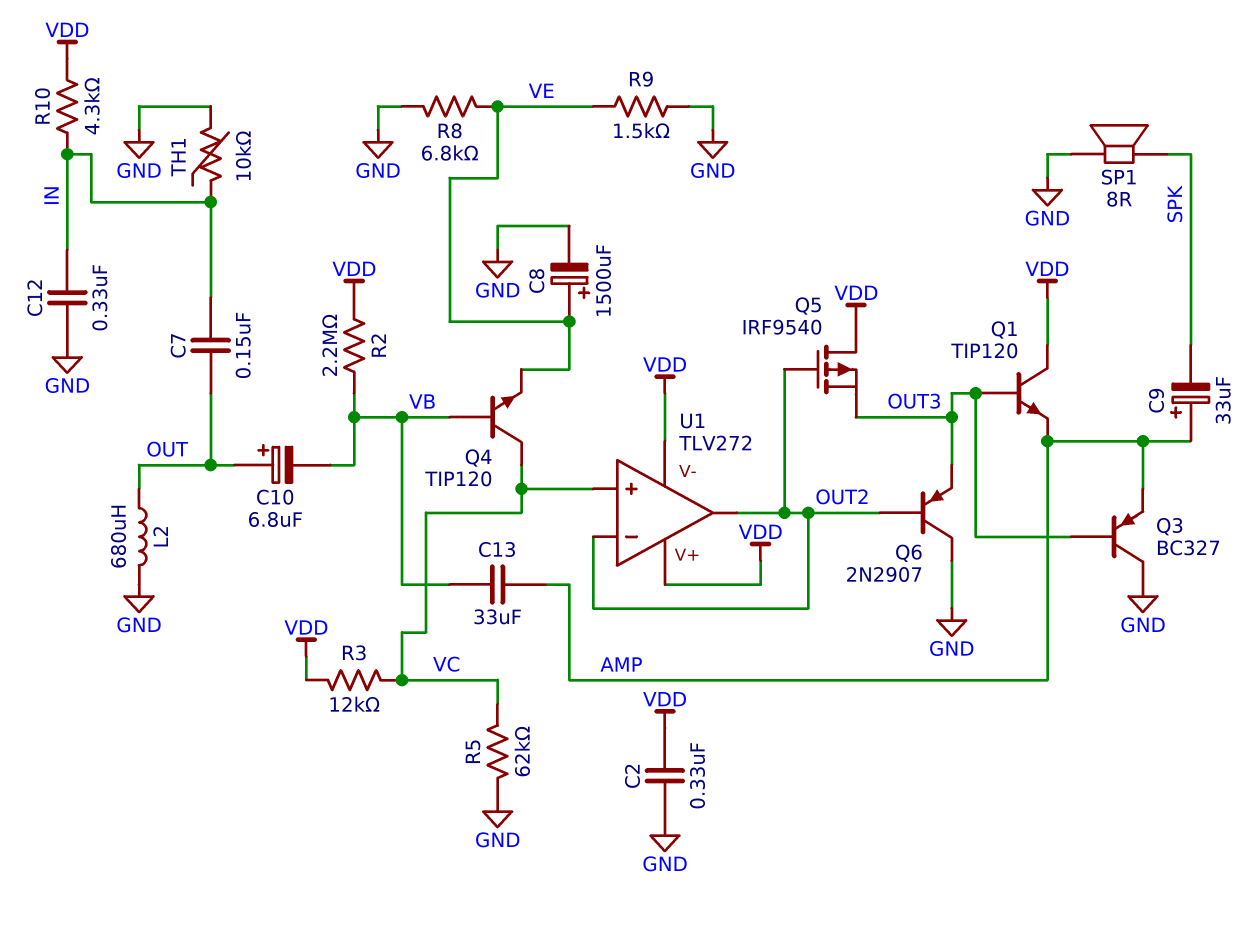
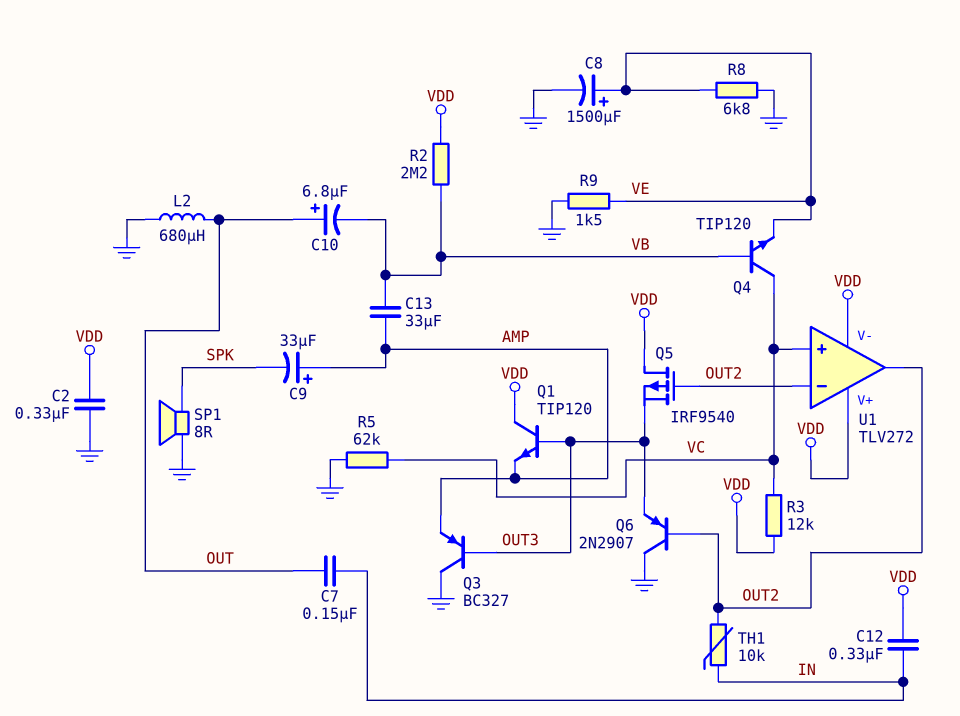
C12: 330nF (GND, IN) -> 330nF (IN, VDD)
R10: 4.3k (IN, VDD) -> none
TH1: 10k (GND, IN) -> 10k (IN, OUT2)

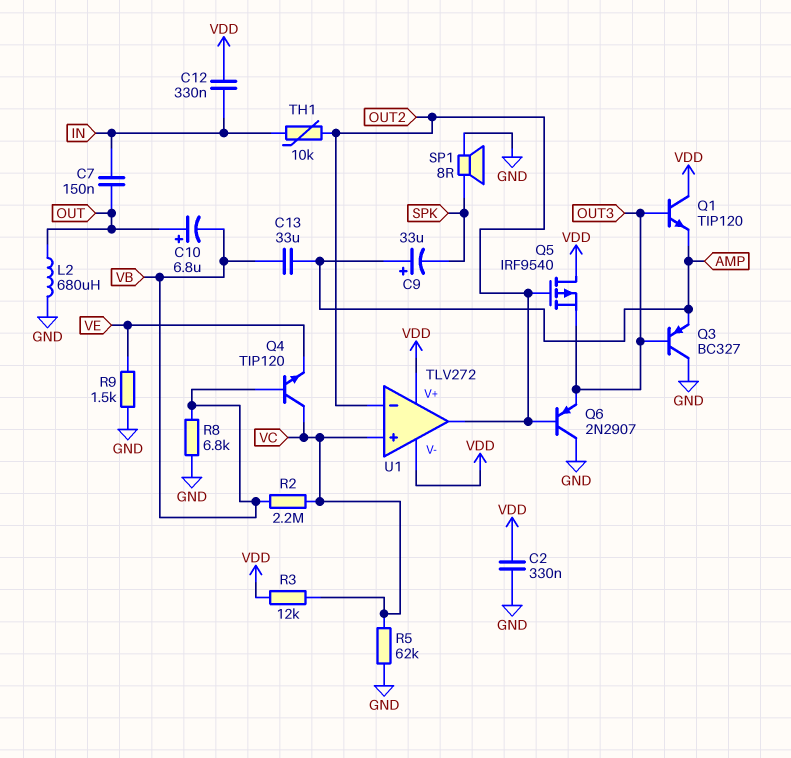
C8: 1500uF (plus VE, minus GND) -> none
R2: 2.2M (VB, VDD) -> 2.2M (VB, VC)
R8: 6.8k (GND, VE) -> 6.8k (GND, VB)

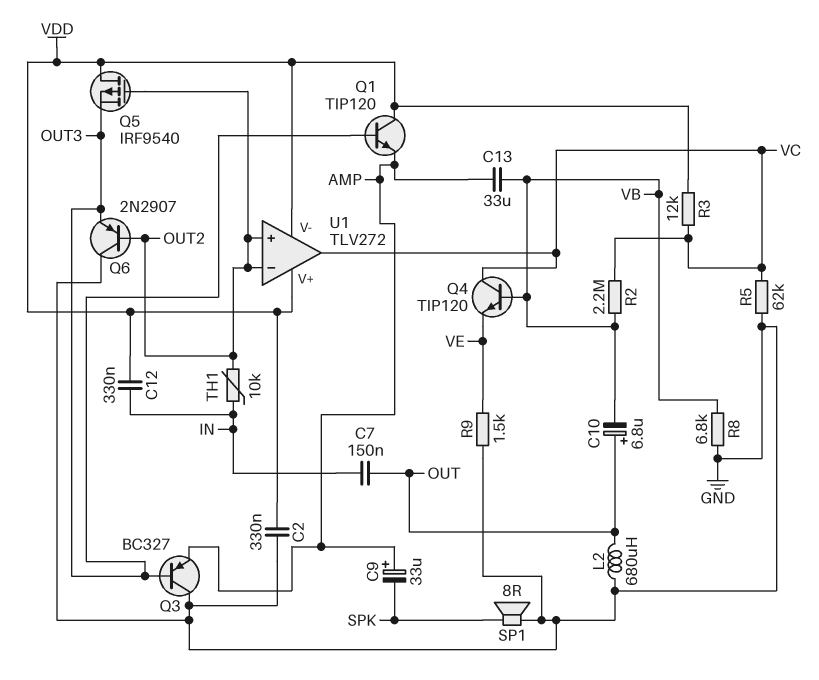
U1 pin in+: VC -> OUT2
U1 pin out: OUT2 -> VC

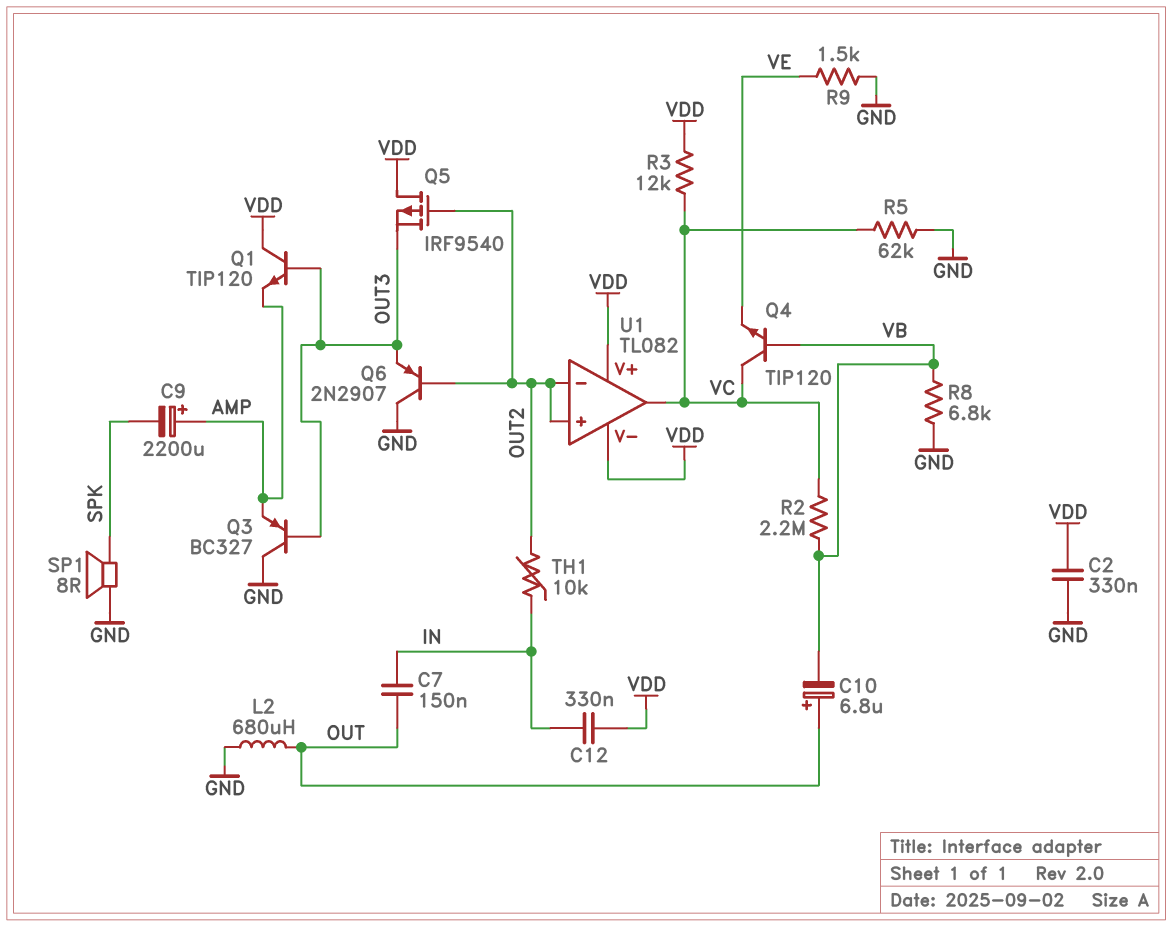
C9: 33uF (plus AMP, minus SPK) -> 2200uF (plus AMP, minus SPK)
C13: 33uF (AMP, VB) -> none
U1: TLV272 -> TL082

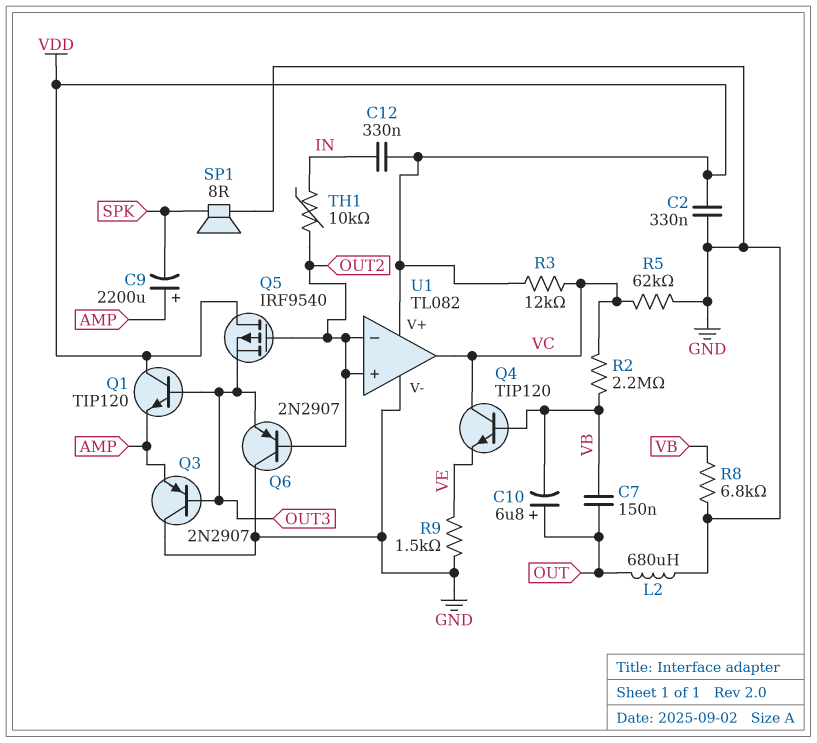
C7: 150nF (IN, OUT) -> 150nF (OUT, VB)
Q3: PNP BC327 (B OUT3, C GND, E AMP) -> PNP 2N2907 (B OUT3, C GND, E AMP)
U1 pin V-: VDD -> GND

